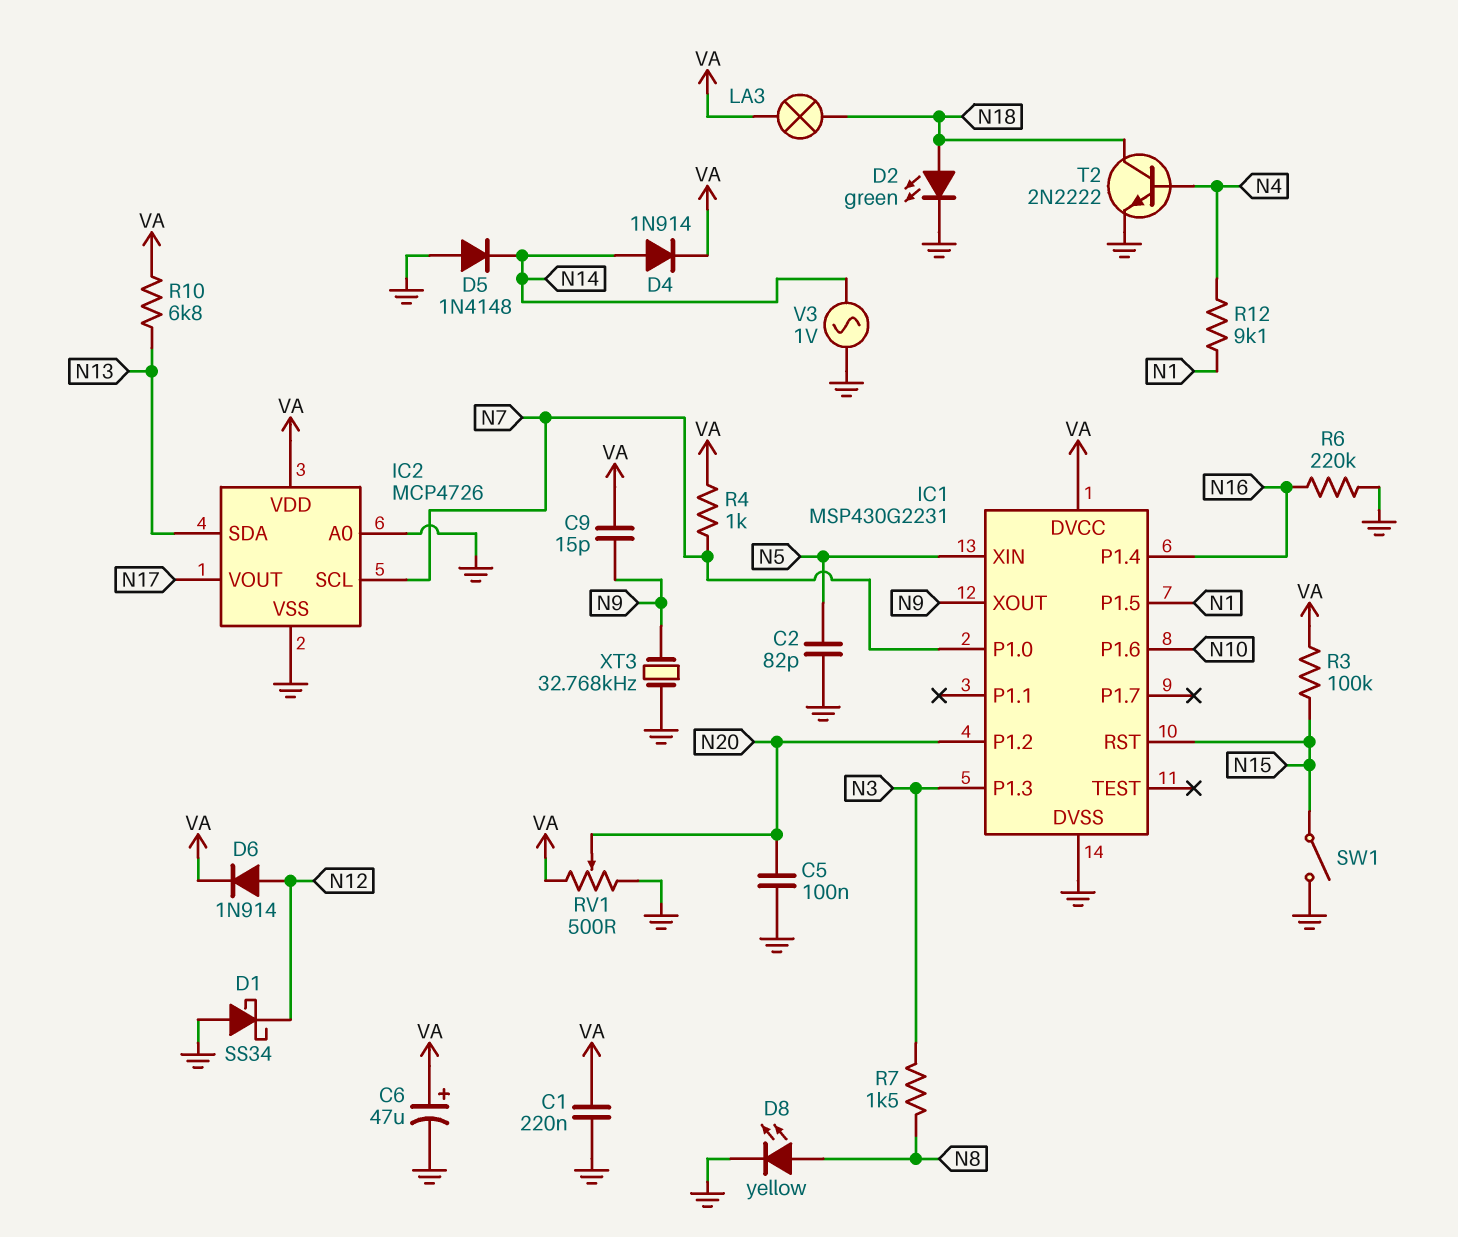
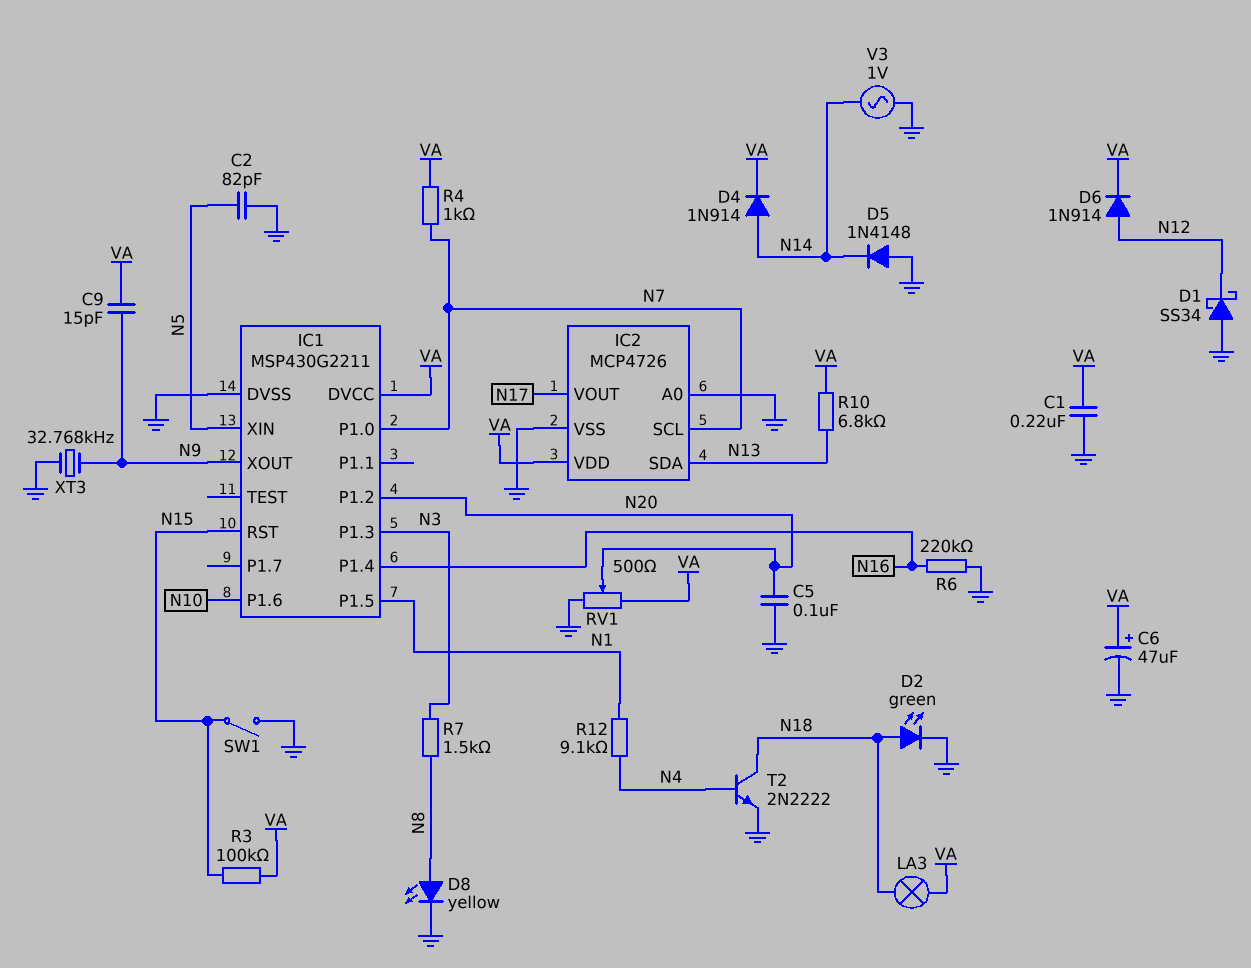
IC1: MSP430G2231 -> MSP430G2211

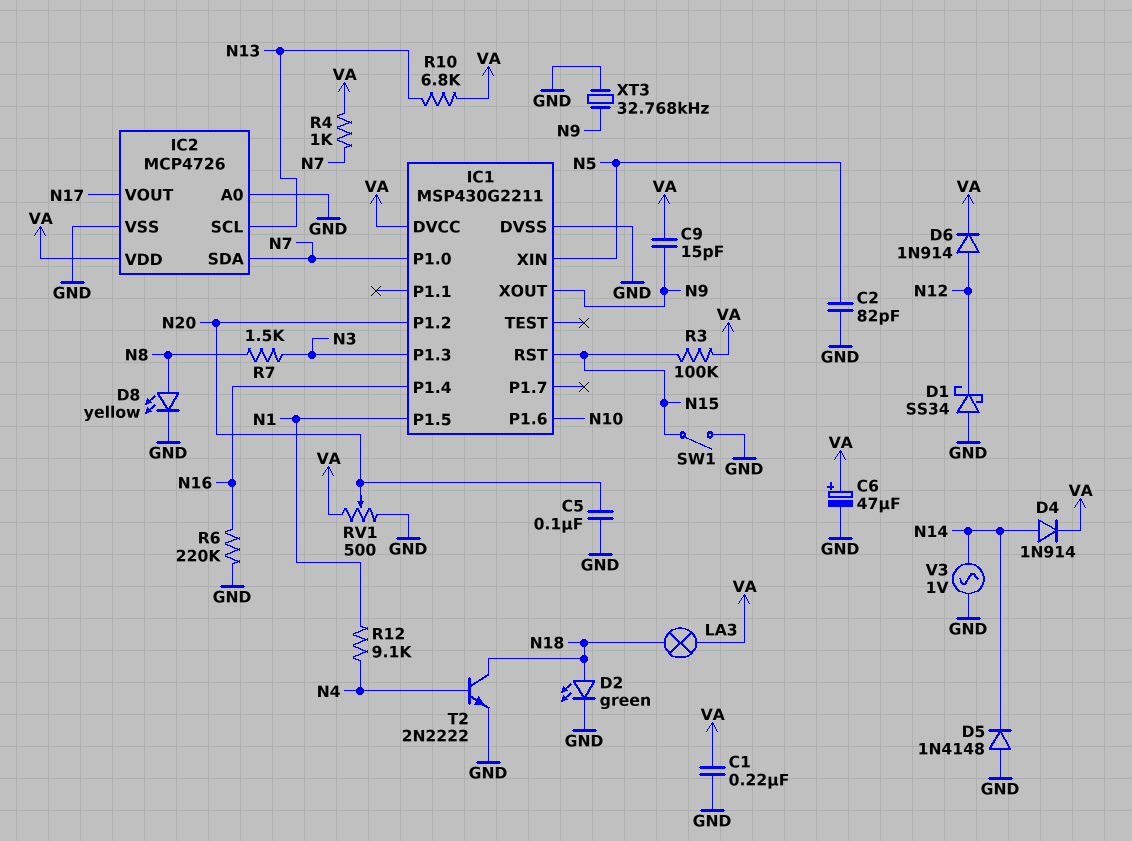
IC2 pin SCL: N7 -> N13
IC2 pin SDA: N13 -> N7

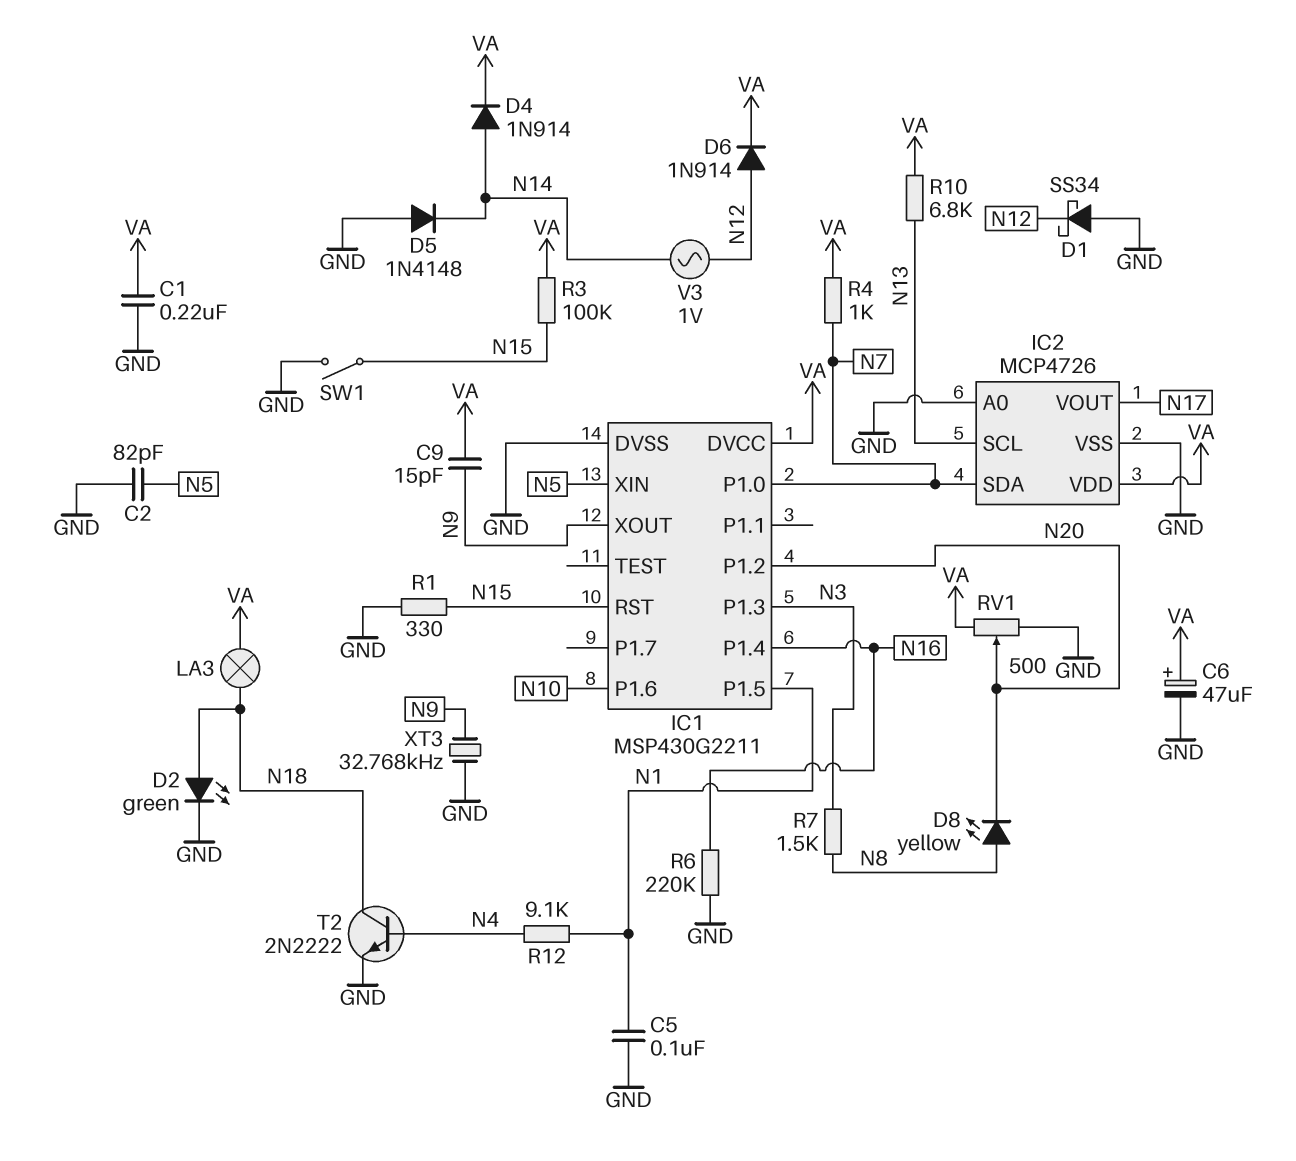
C5: 100nF (GND, N20) -> 100nF (GND, N1)
D8: LED yellow (A N8, K GND) -> LED yellow (A N8, K N20)
R1: none -> 330 (GND, N15)
V3: AC 1V (GND, N14) -> AC 1V (N12, N14)

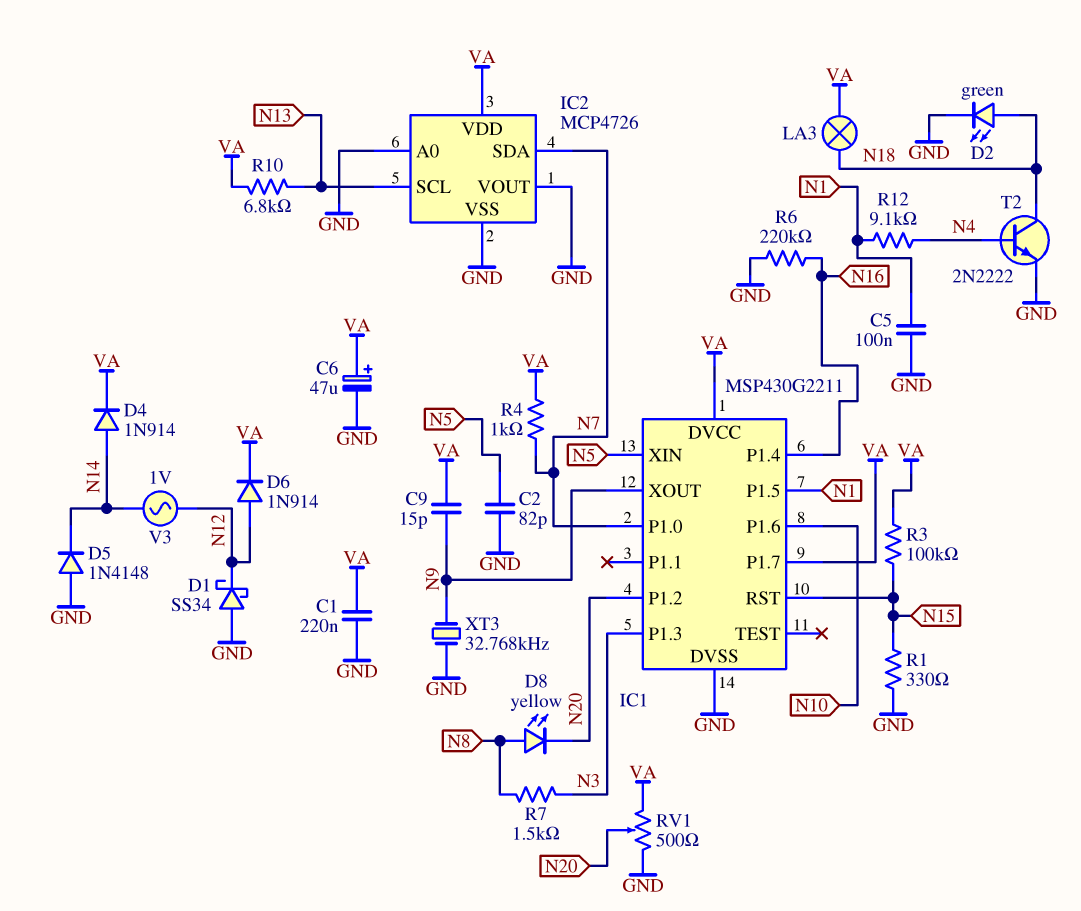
IC1 pin P1.7: none -> VA
IC2 pin VOUT: N17 -> GND
SW1: switch (GND, N15) -> none

